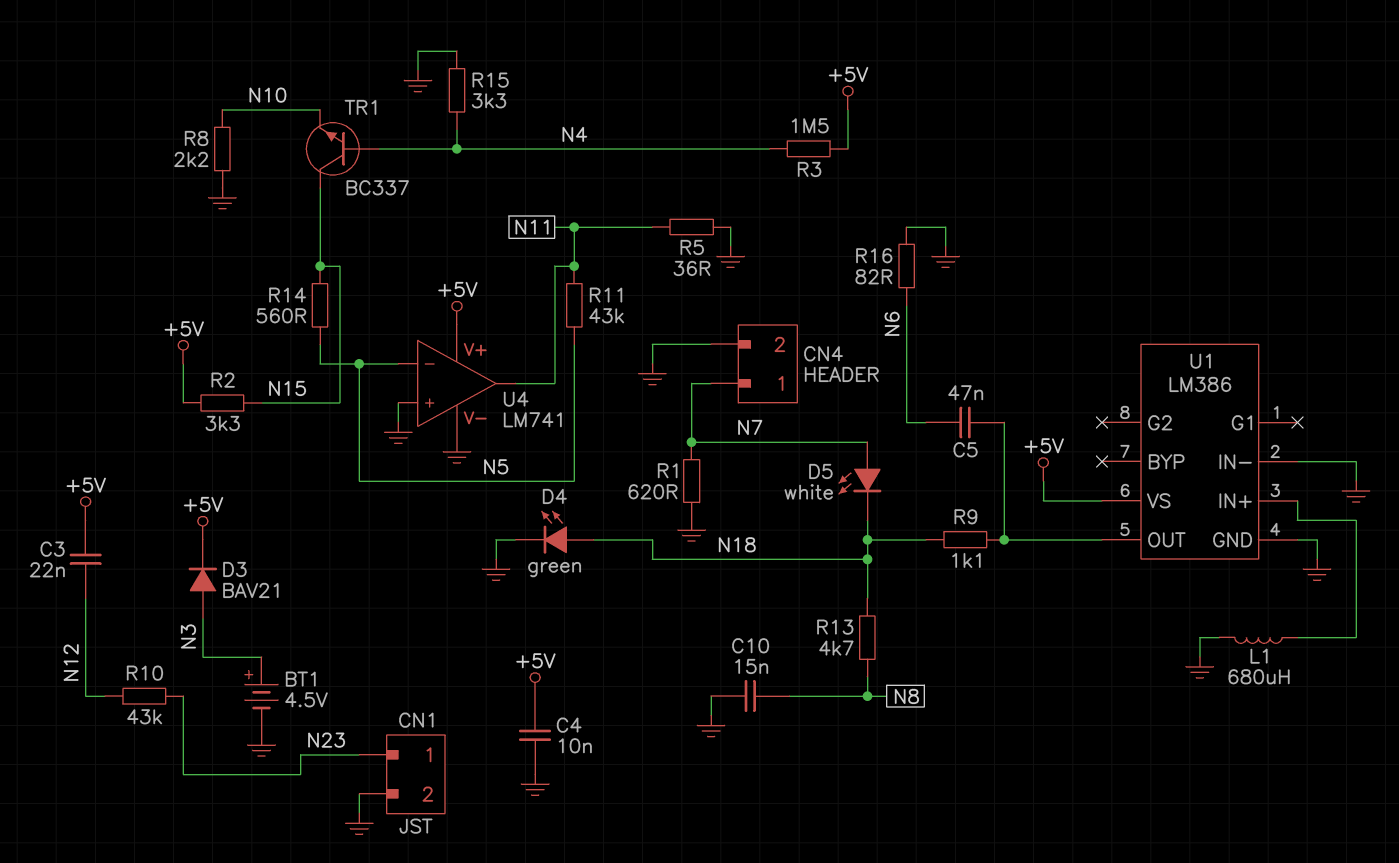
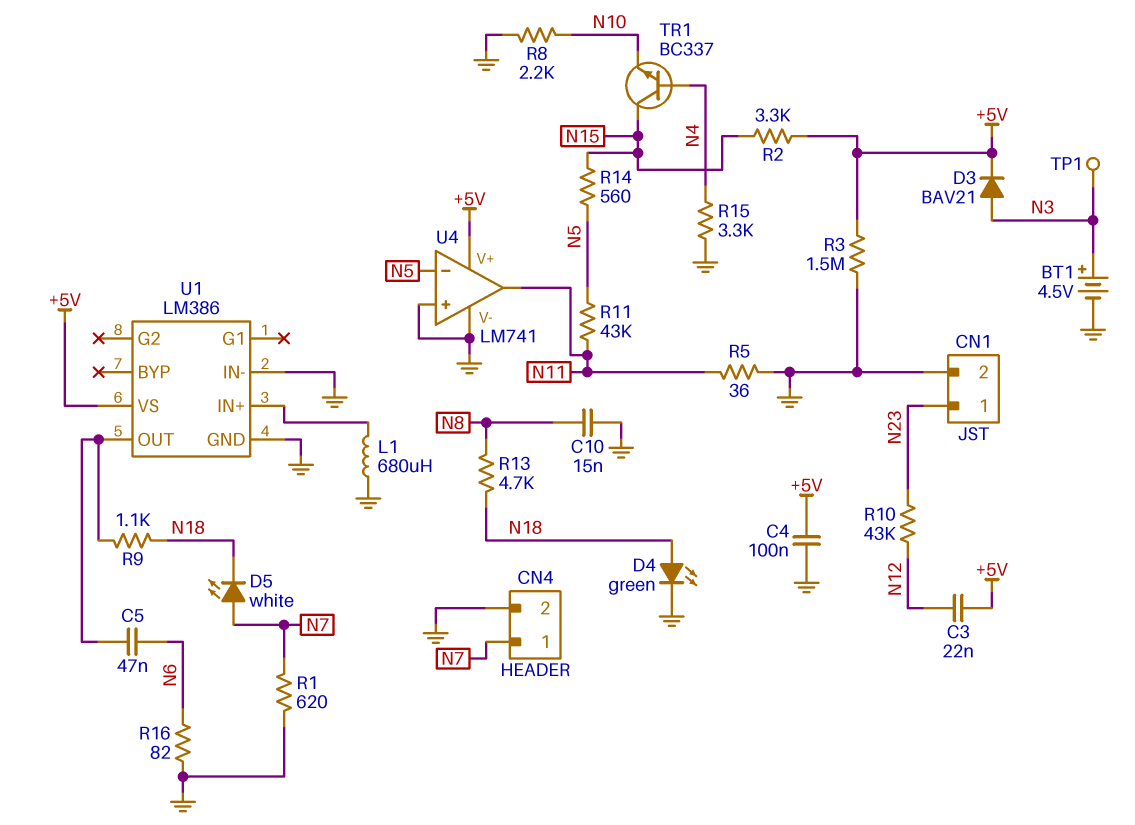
C4: 10nF (+5V, GND) -> 100nF (+5V, GND)
R3: 1.5M (+5V, N4) -> 1.5M (+5V, GND)
TP1: none -> test point (N3)

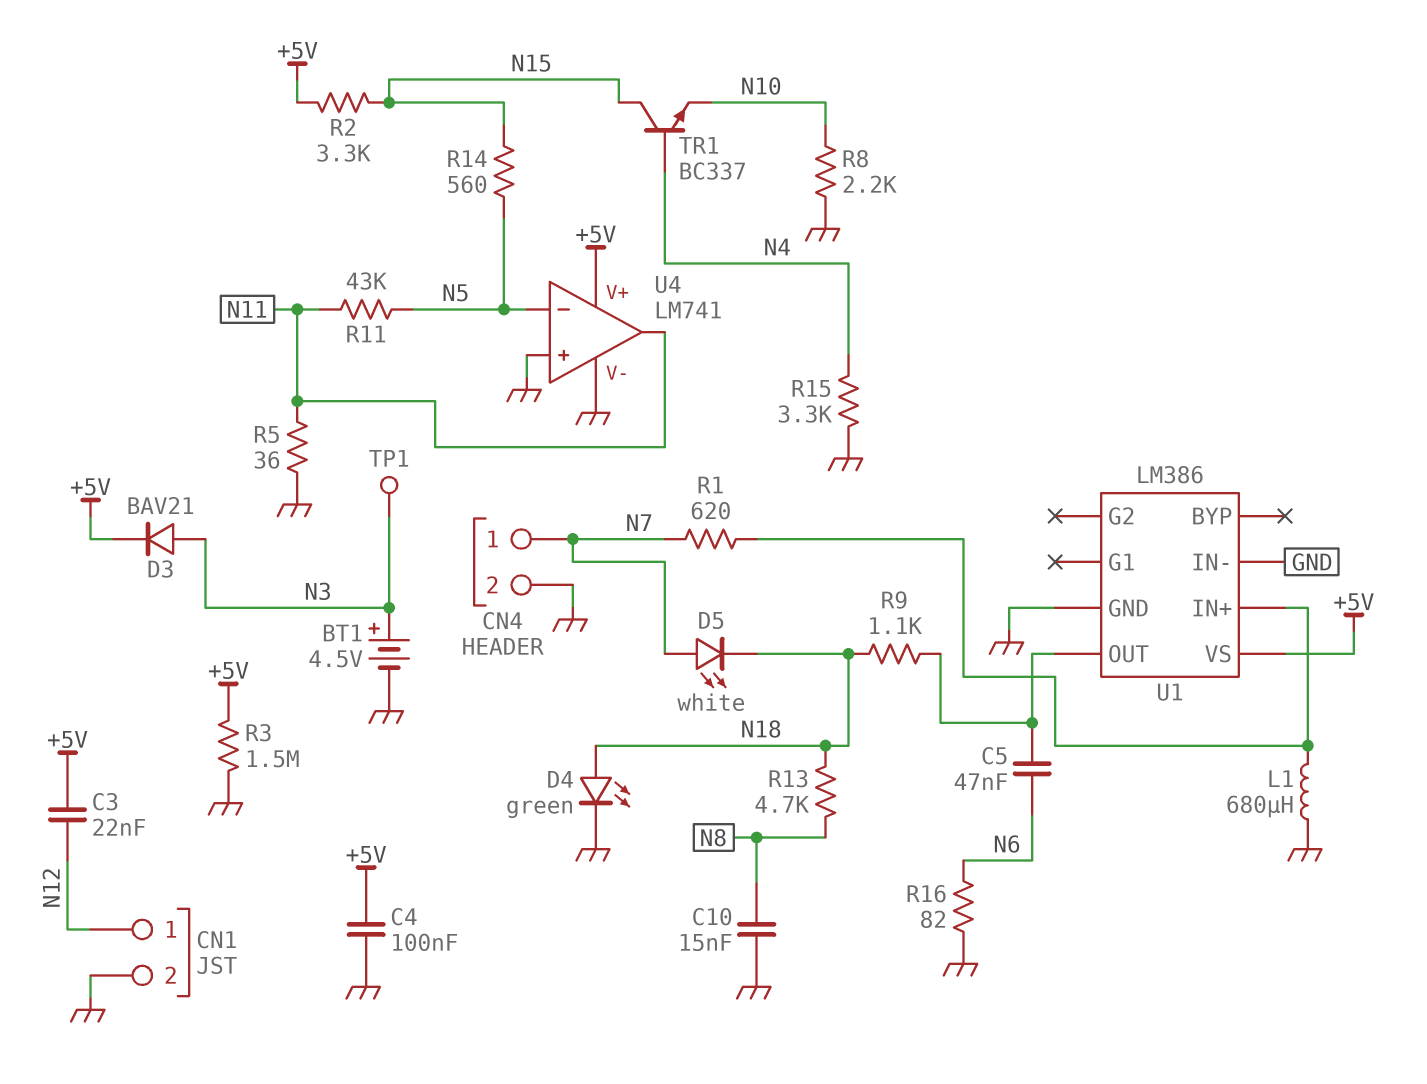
CN1 pin 1: N23 -> N12
R1: 620 (GND, N7) -> 620 (N7, U1/IN+)
R10: 43k (N12, N23) -> none

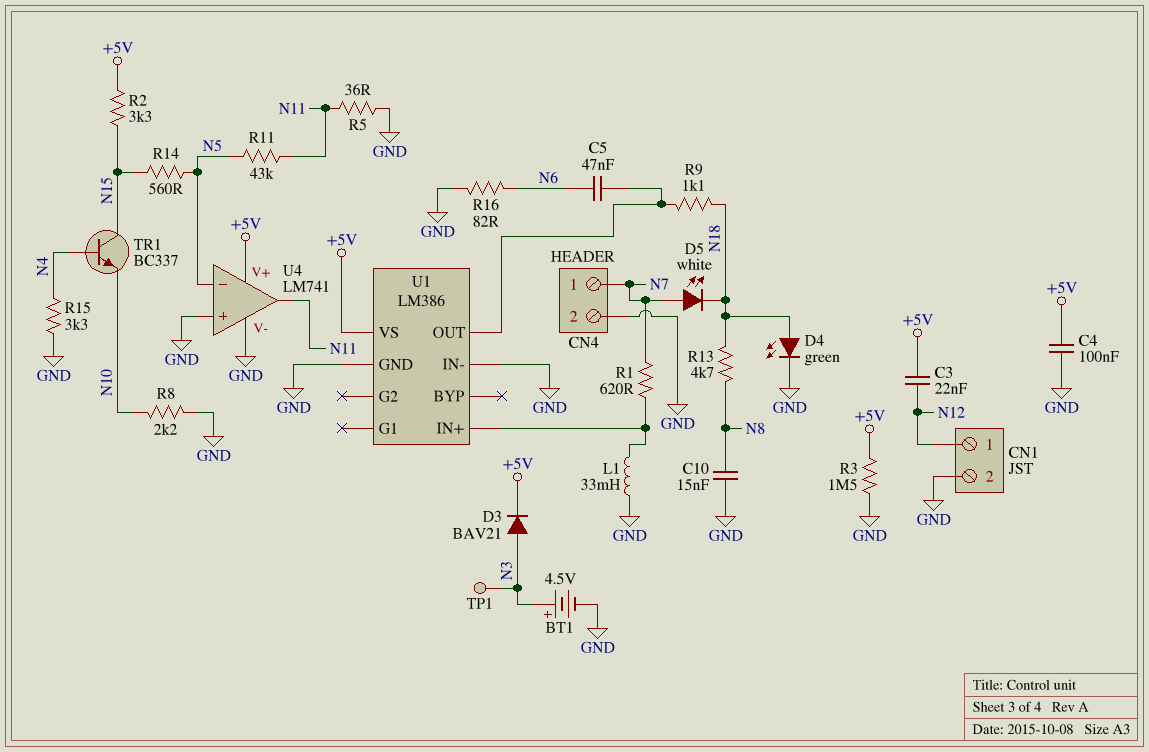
L1: 680uH (GND, U1/IN+) -> 33mH (GND, U1/IN+)

